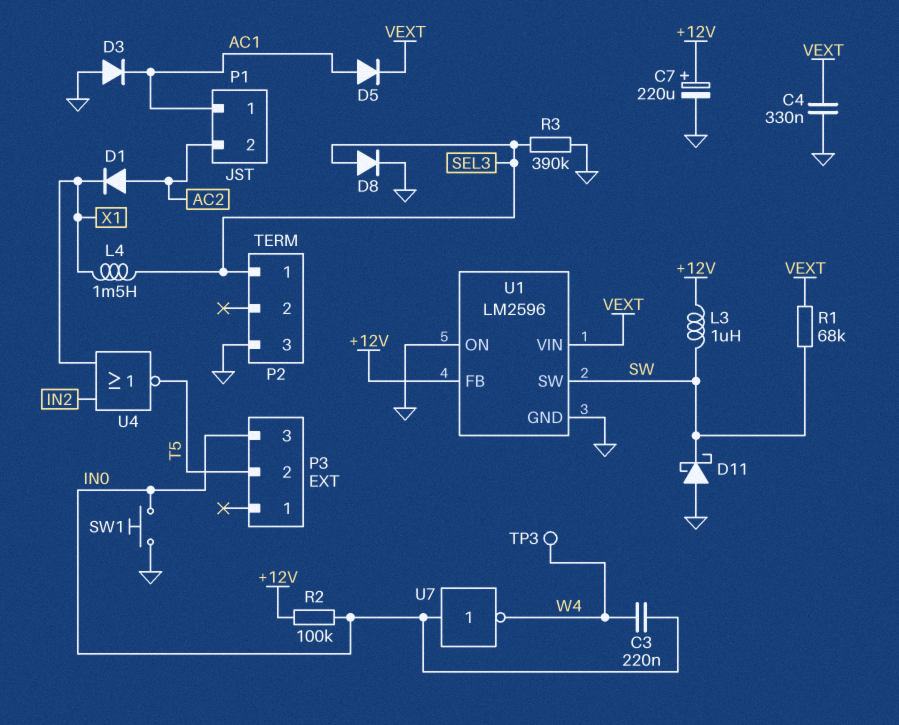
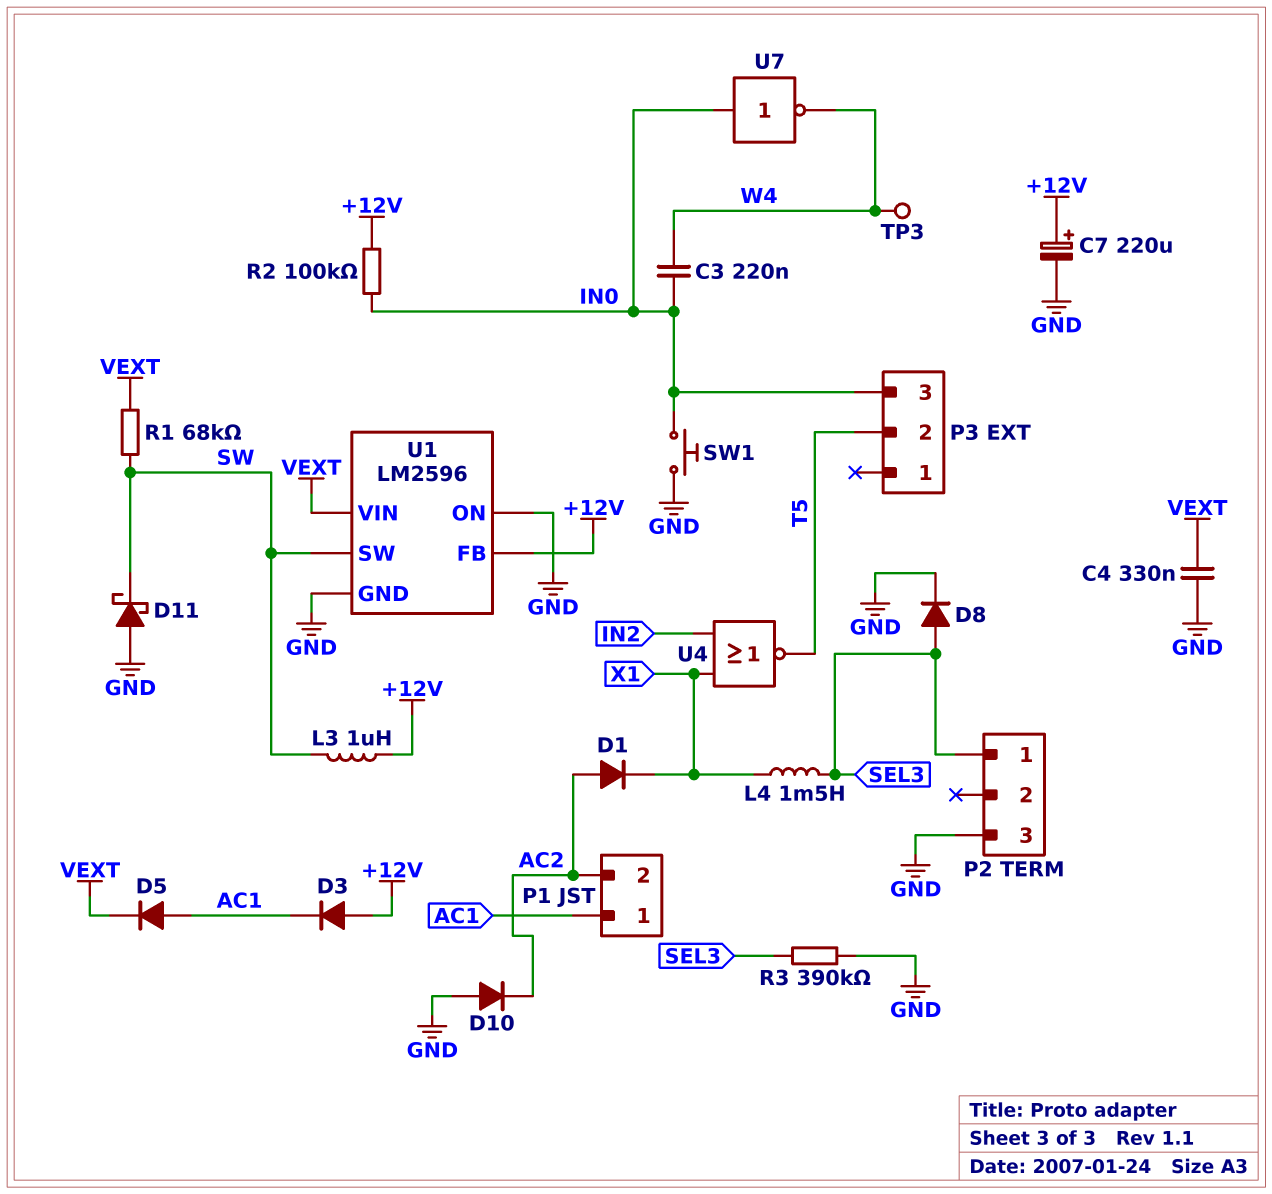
D3: diode (A GND, K AC1) -> diode (A +12V, K AC1)
D10: none -> diode (A GND, K AC2)

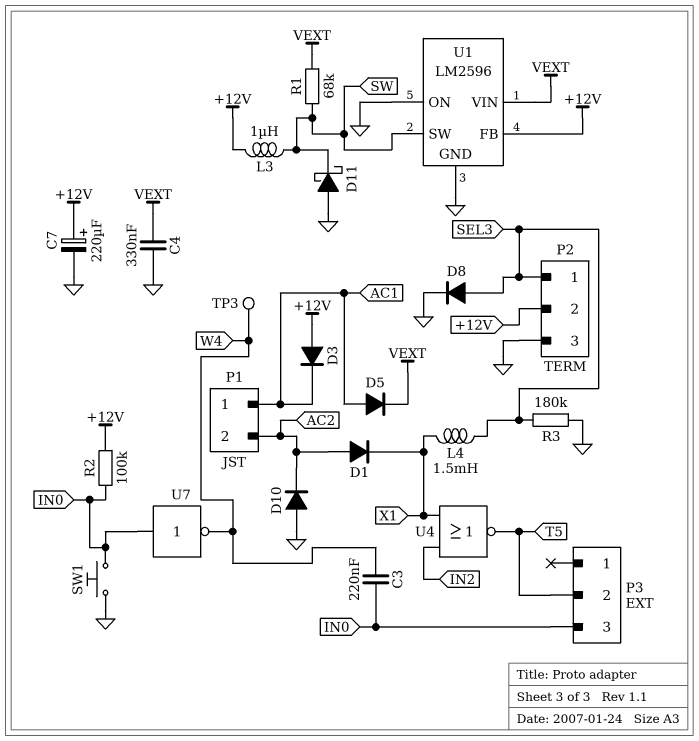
P2 pin 2: none -> +12V
R3: 390k (GND, SEL3) -> 180k (GND, SEL3)

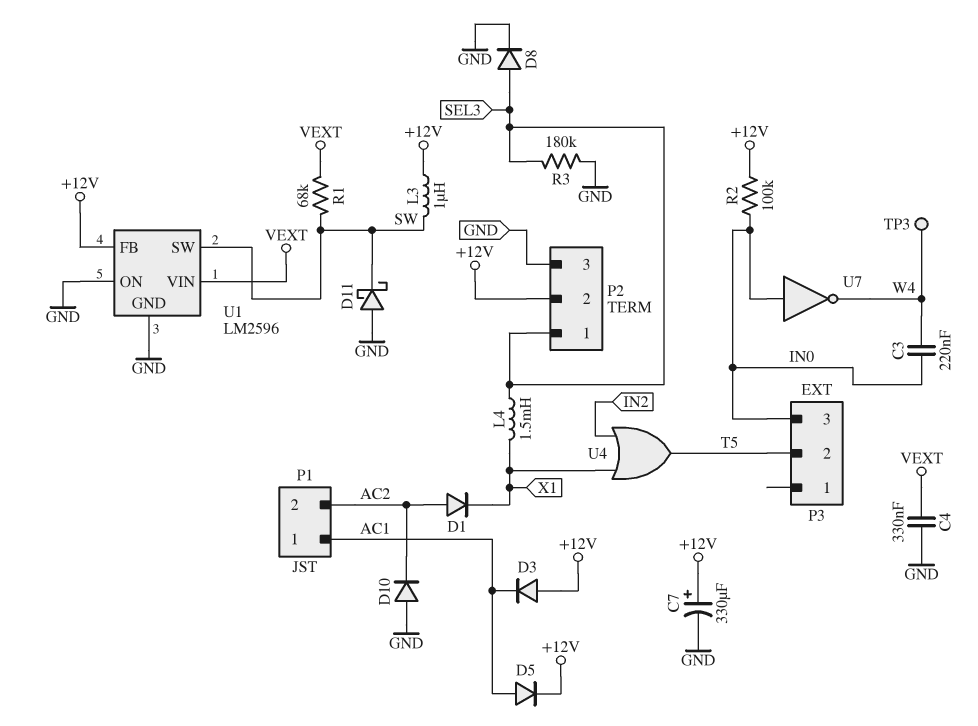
C7: 220uF (plus +12V, minus GND) -> 330uF (plus +12V, minus GND)
D5: diode (A AC1, K VEXT) -> diode (A AC1, K +12V)
SW1: button (GND, IN0) -> none
U4: NOR (in IN2, in X1, out T5) -> OR (in IN2, in X1, out T5)

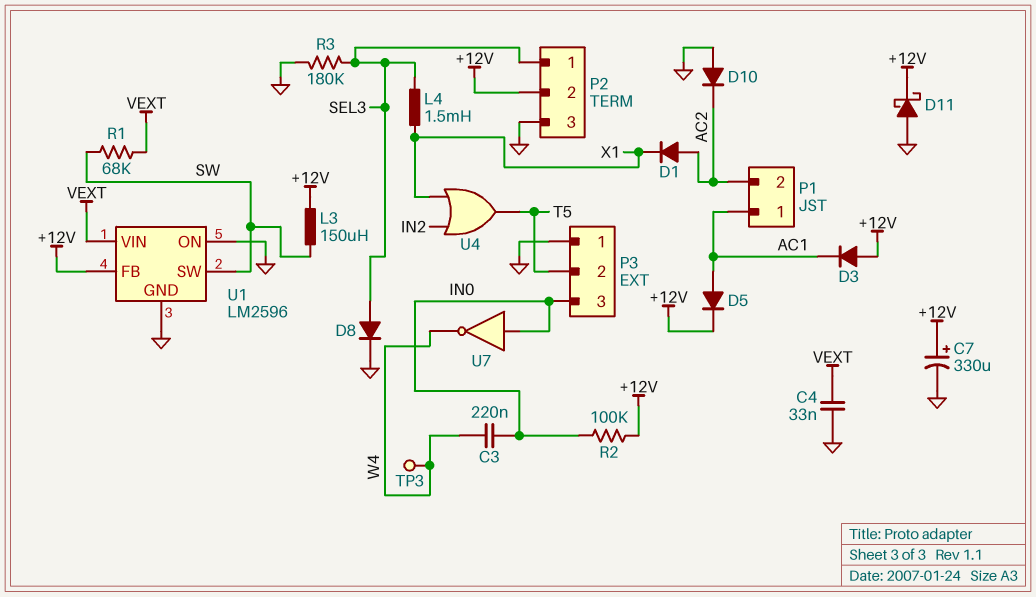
C4: 330nF (GND, VEXT) -> 33nF (GND, VEXT)
D11: schottky (A GND, K SW) -> schottky (A GND, K +12V)
L3: 1uH (+12V, SW) -> 150uH (+12V, SW)
P3 pin 1: none -> GND

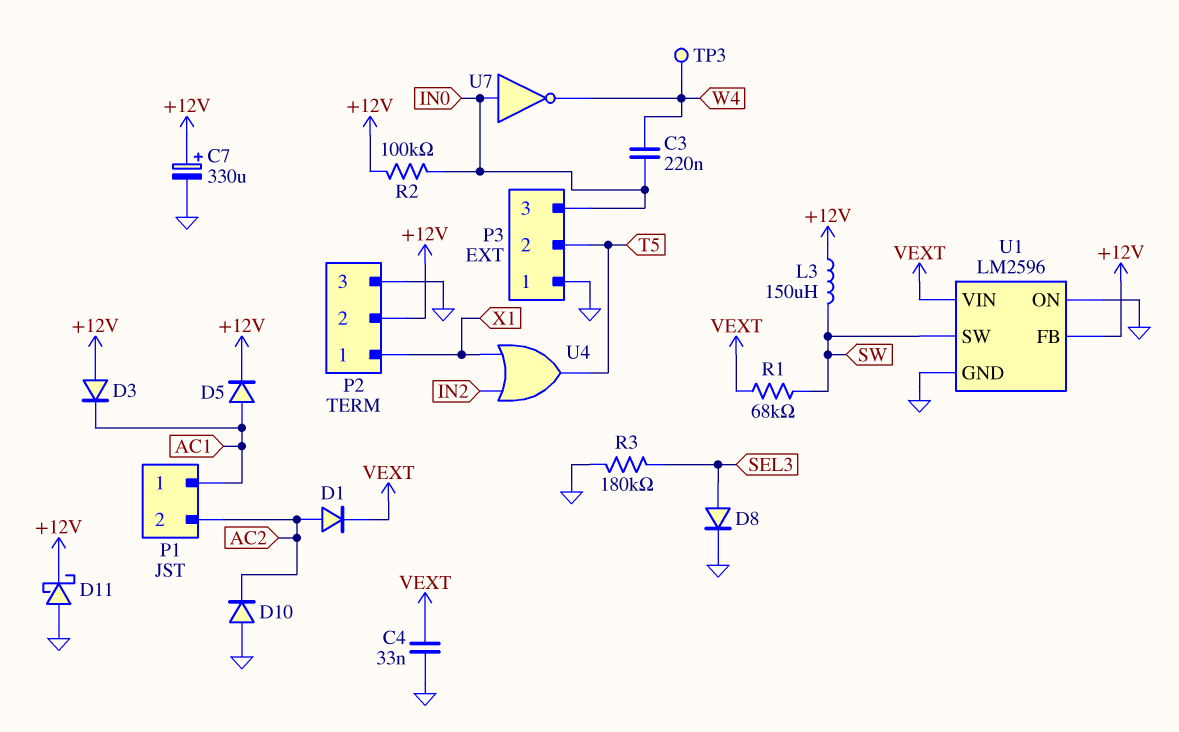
D1: diode (A AC2, K X1) -> diode (A AC2, K VEXT)
L4: 1.5mH (SEL3, X1) -> none
P2 pin 1: SEL3 -> X1

